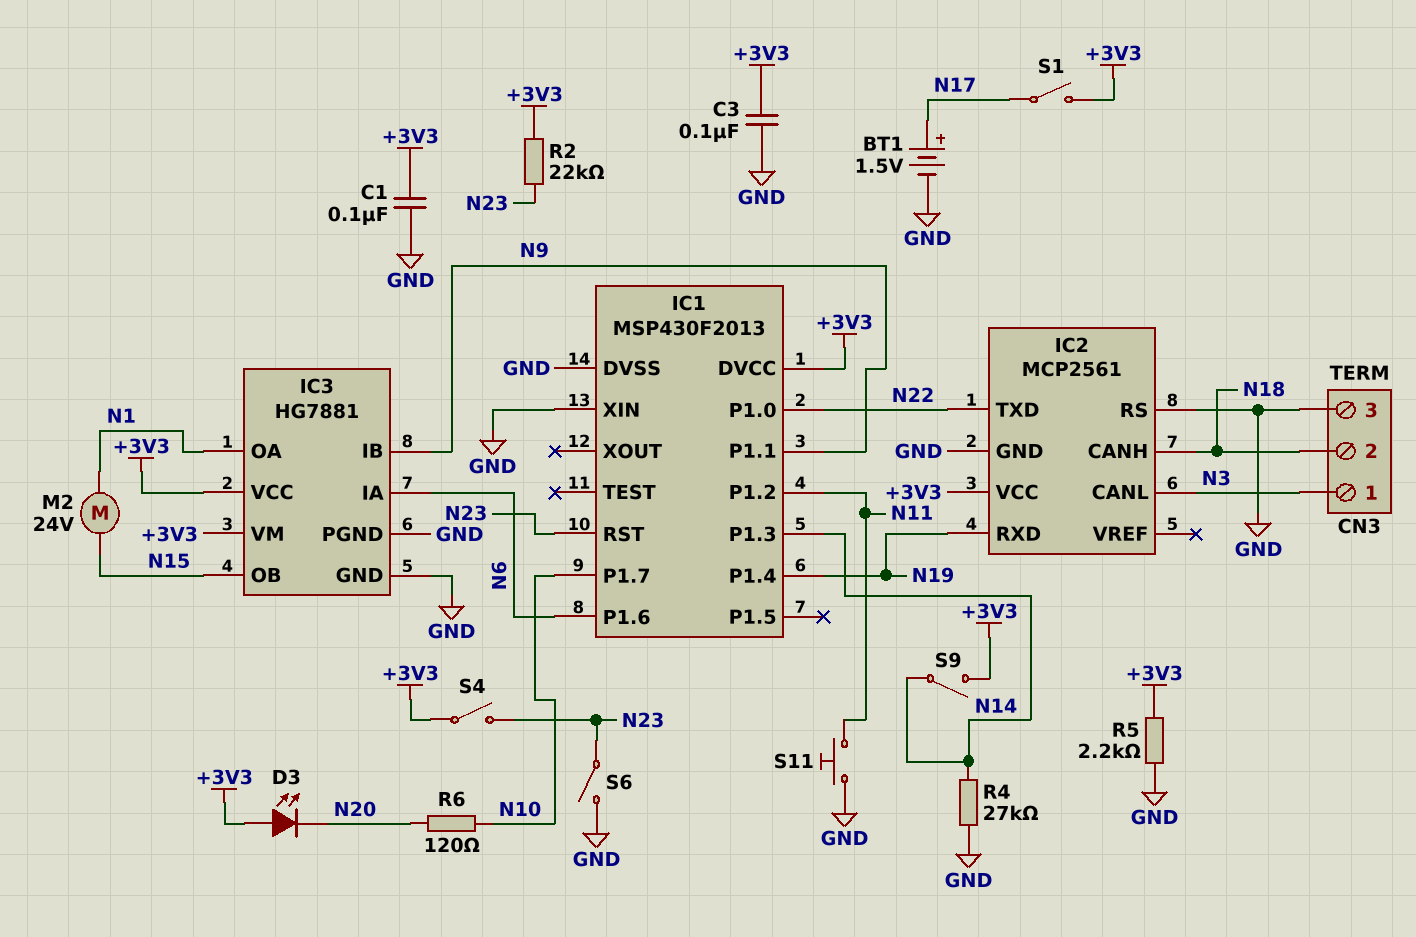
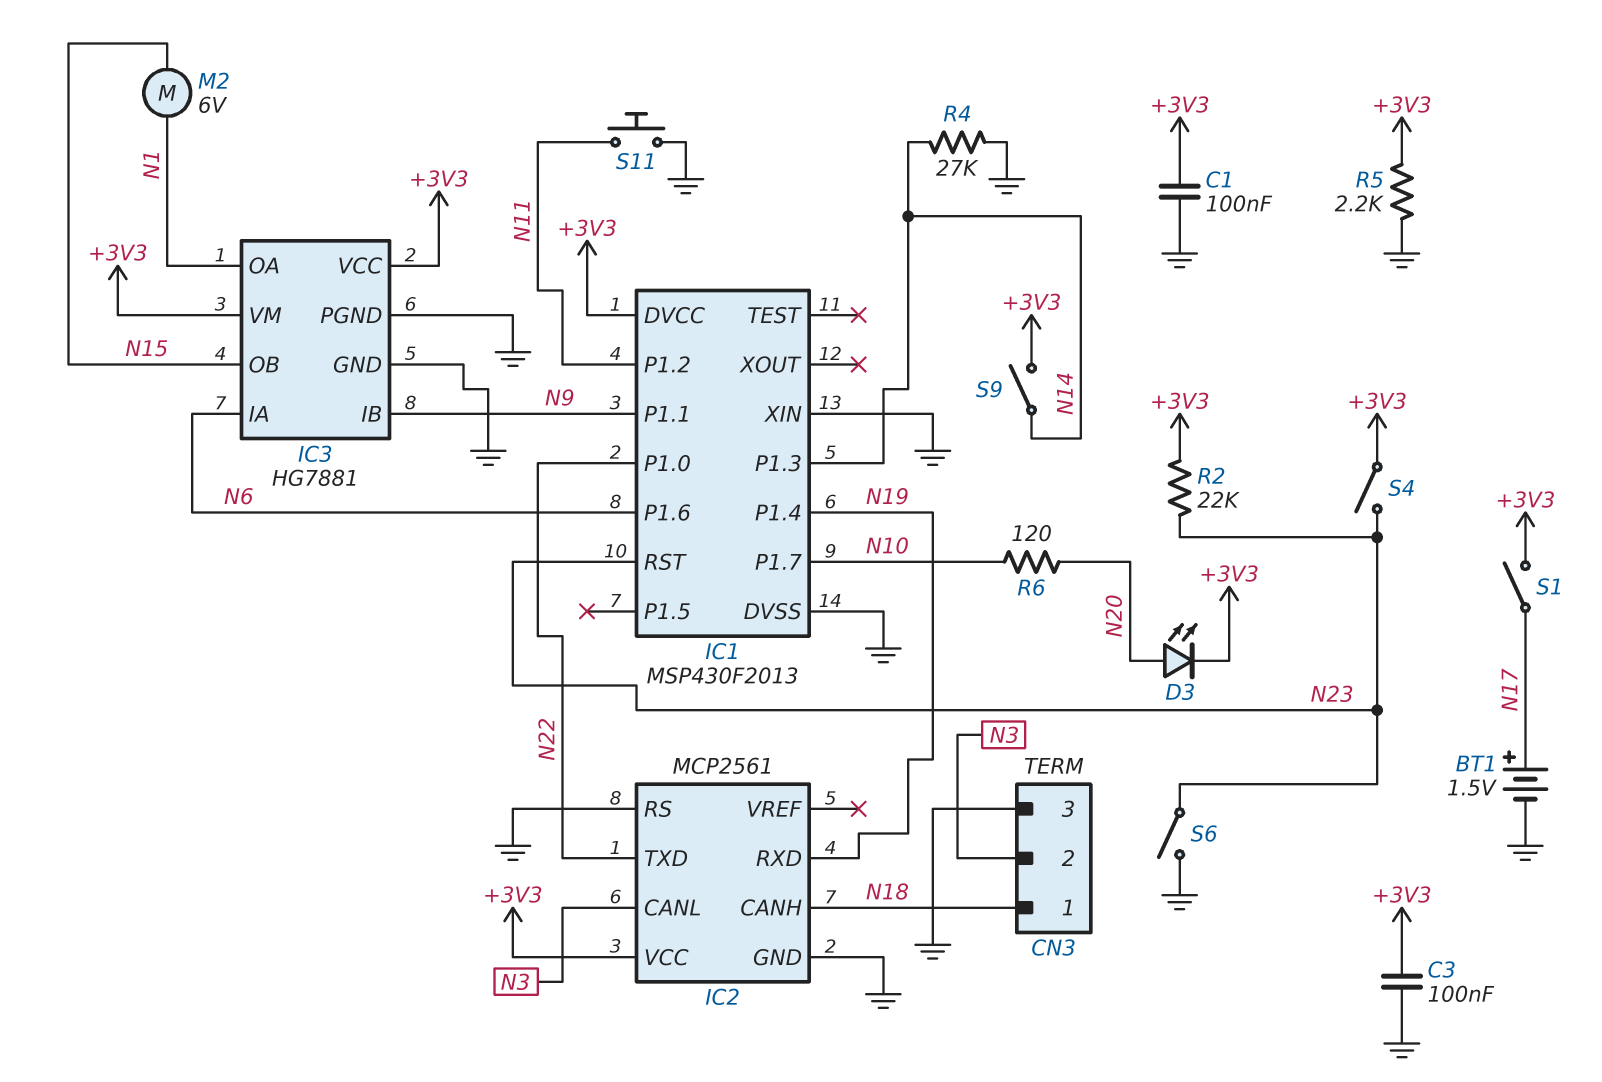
CN3 pin 1: N3 -> N18
CN3 pin 2: N18 -> N3
D3: LED (A +3V3, K N20) -> LED (A N20, K +3V3)
M2: motor 24V (N1, N15) -> motor 6V (N1, N15)

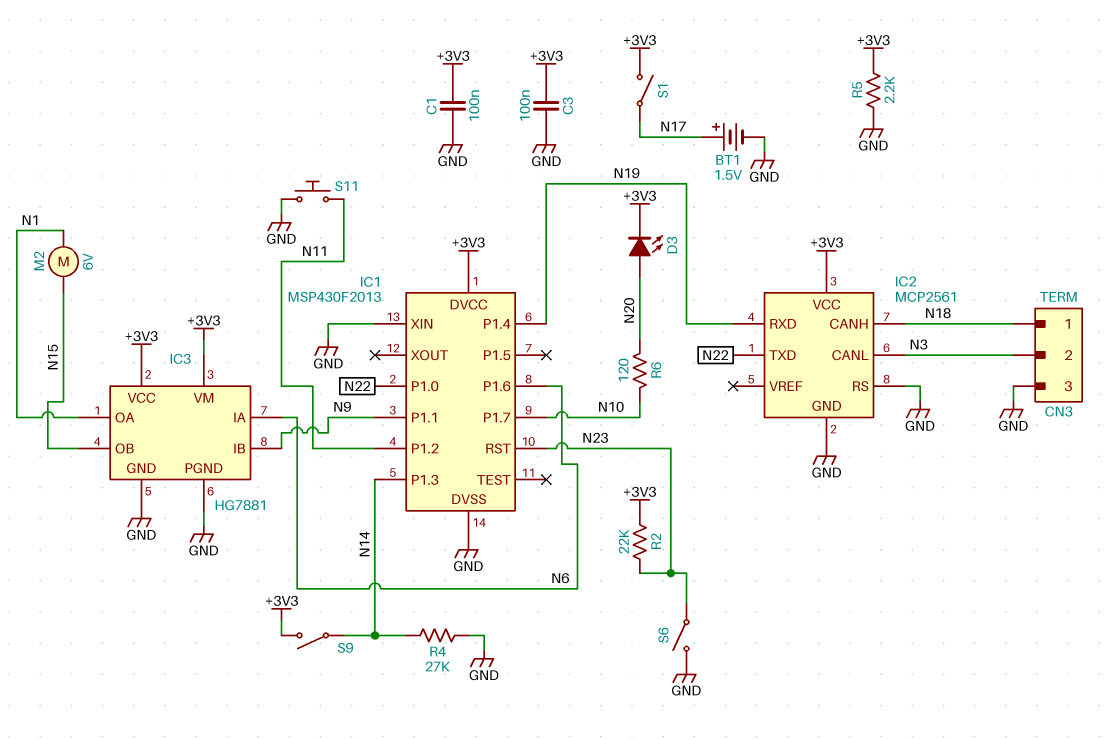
S4: switch (+3V3, N23) -> none

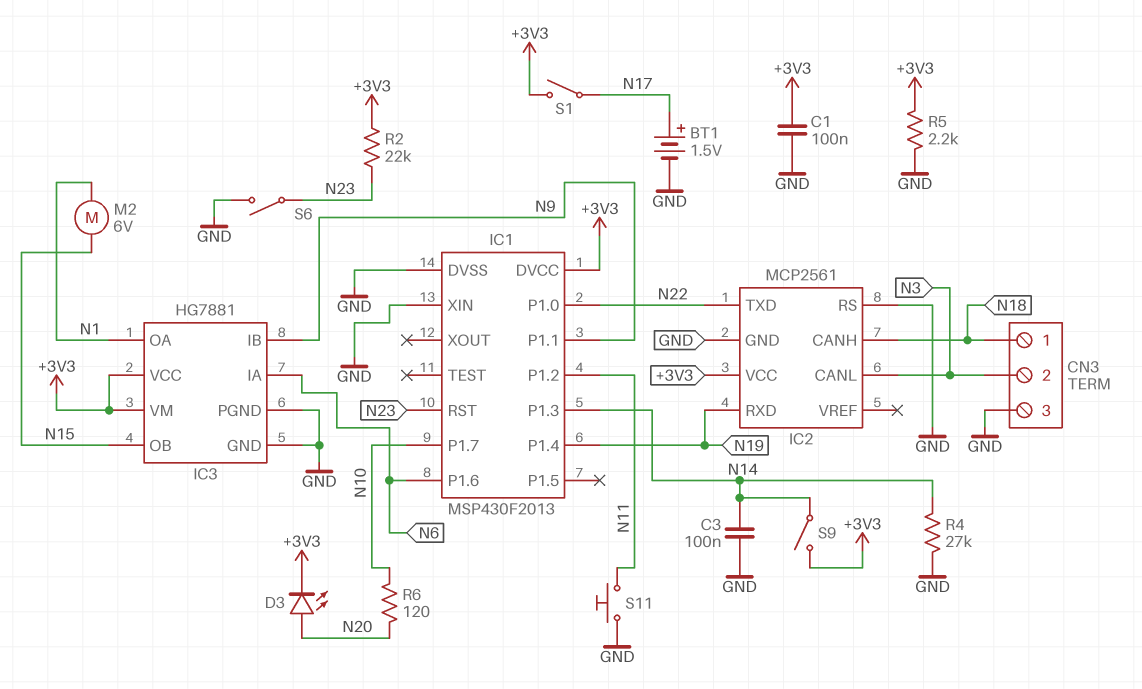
C3: 100nF (+3V3, GND) -> 100nF (GND, N14)

